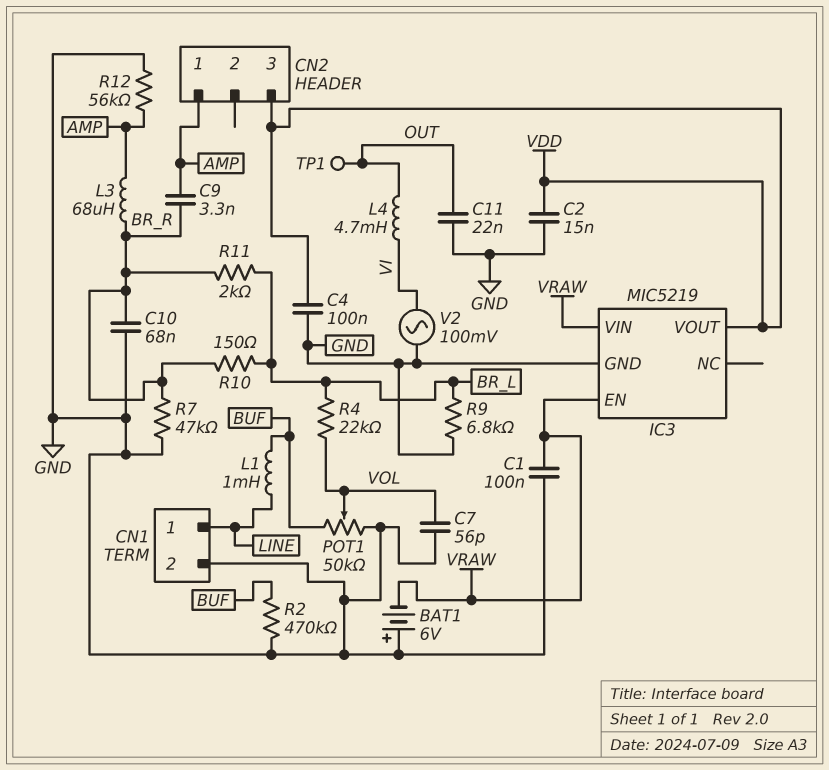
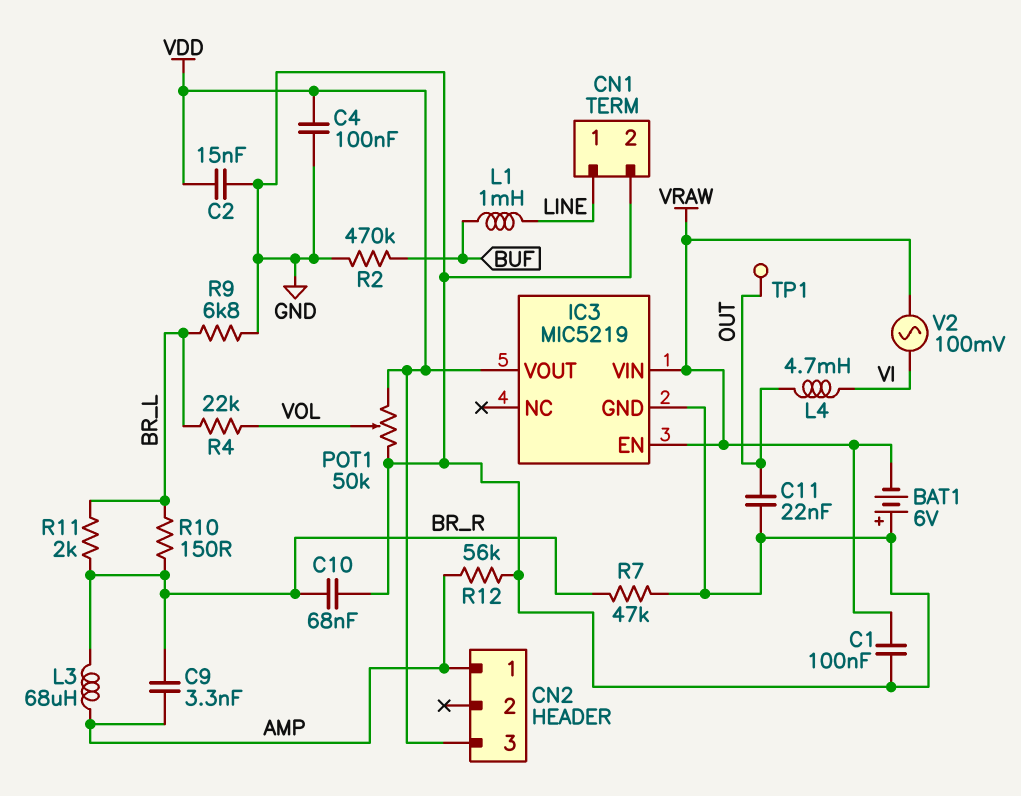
C7: 56pF (GND, VOL) -> none
POT1: 50k (BUF, GND, wiper VOL) -> 50k (GND, VDD, wiper VOL)
V2: AC 100mV (GND, VI) -> AC 100mV (VI, VRAW)

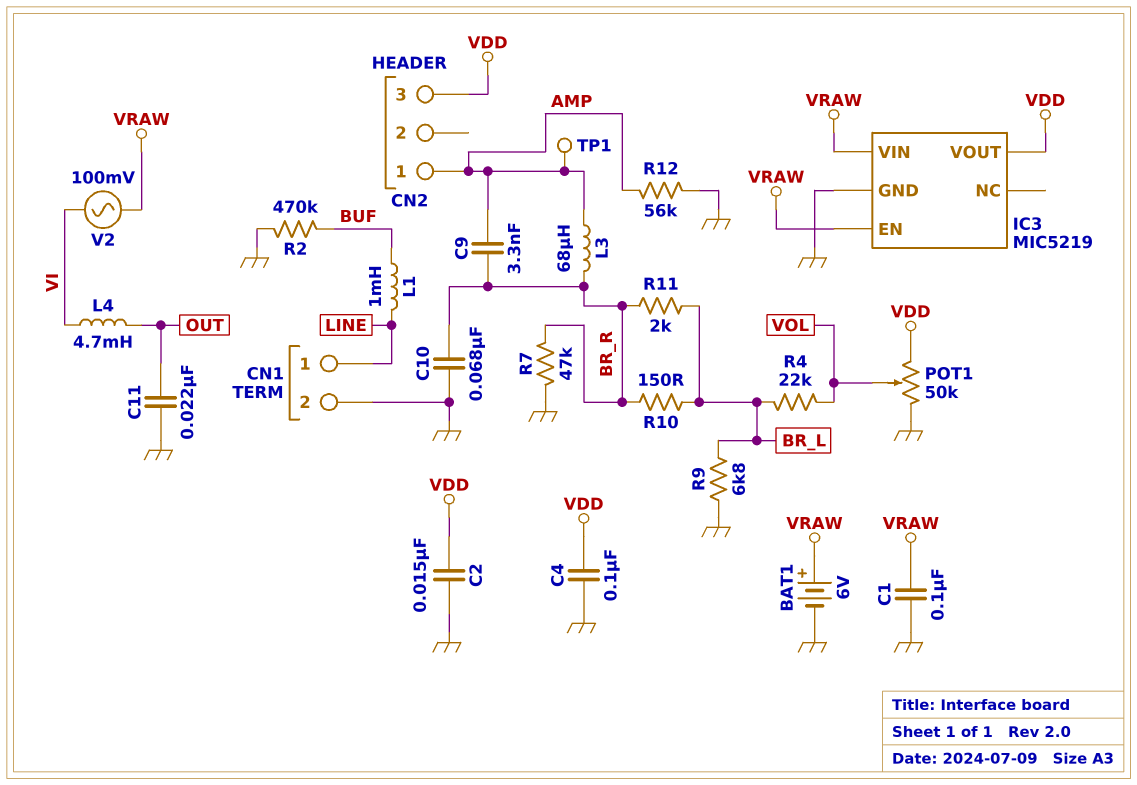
BAT1: 6V (plus GND, minus VRAW) -> 6V (plus VRAW, minus GND)
TP1: test point (OUT) -> test point (AMP)

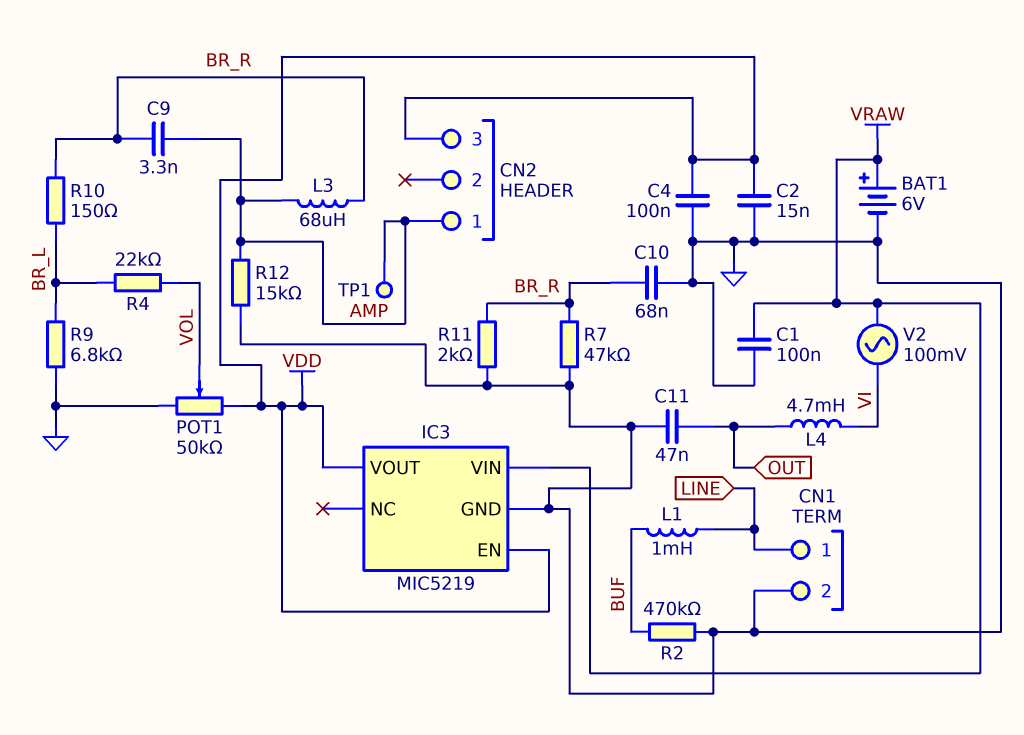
C11: 22nF (GND, OUT) -> 47nF (GND, OUT)
IC3 pin EN: VRAW -> VDD
R11: 2k (BR_L, BR_R) -> 2k (BR_R, GND)
R12: 56k (AMP, GND) -> 15k (AMP, GND)

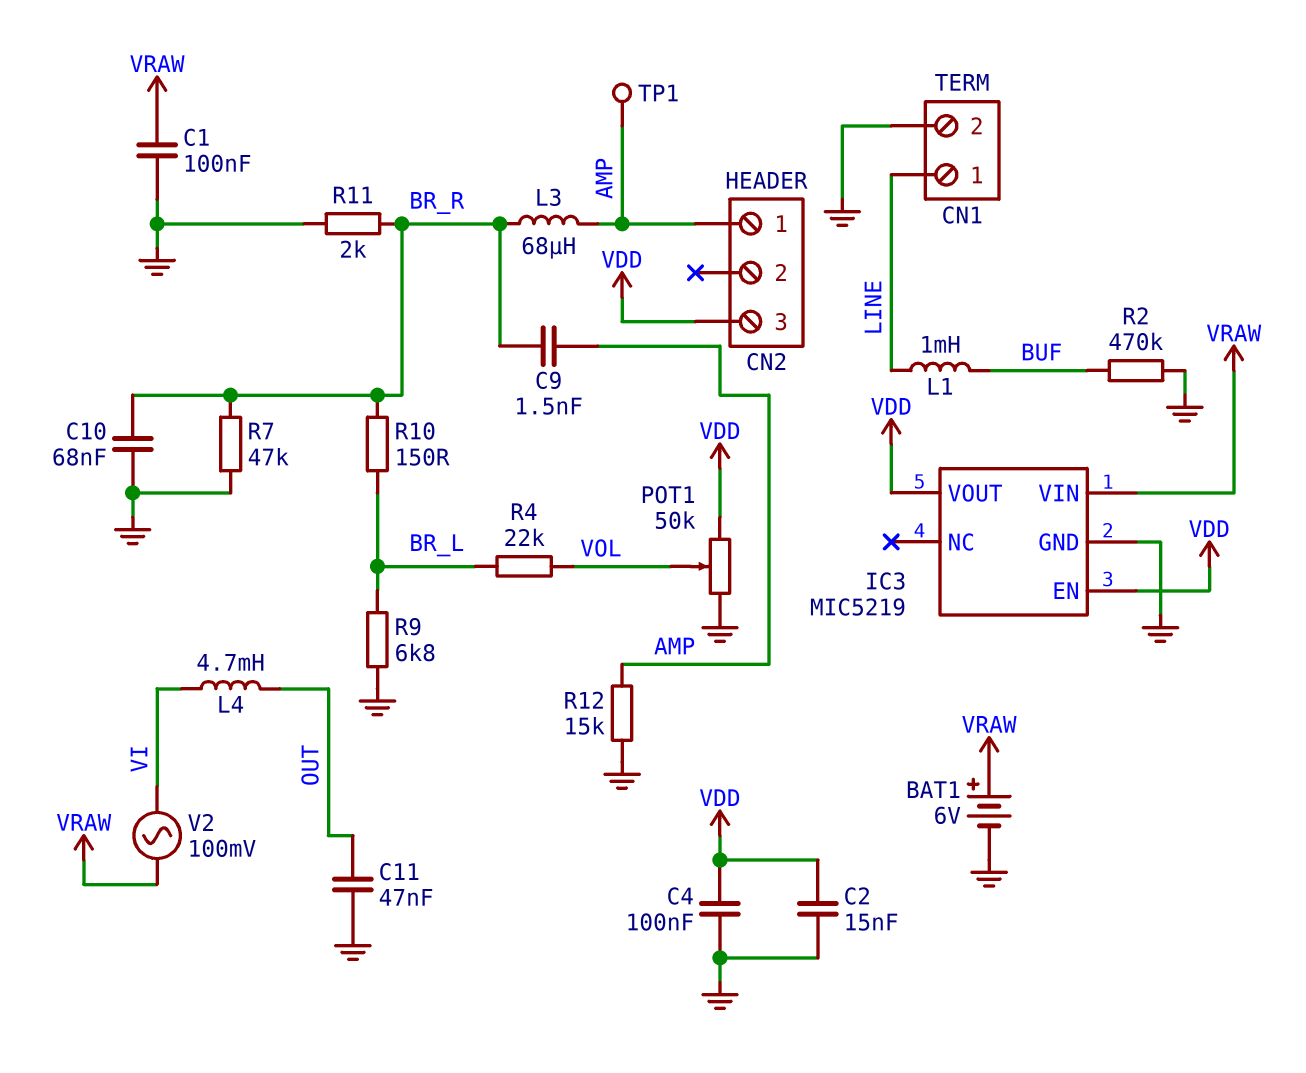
C9: 3.3nF (AMP, BR_R) -> 1.5nF (AMP, BR_R)

